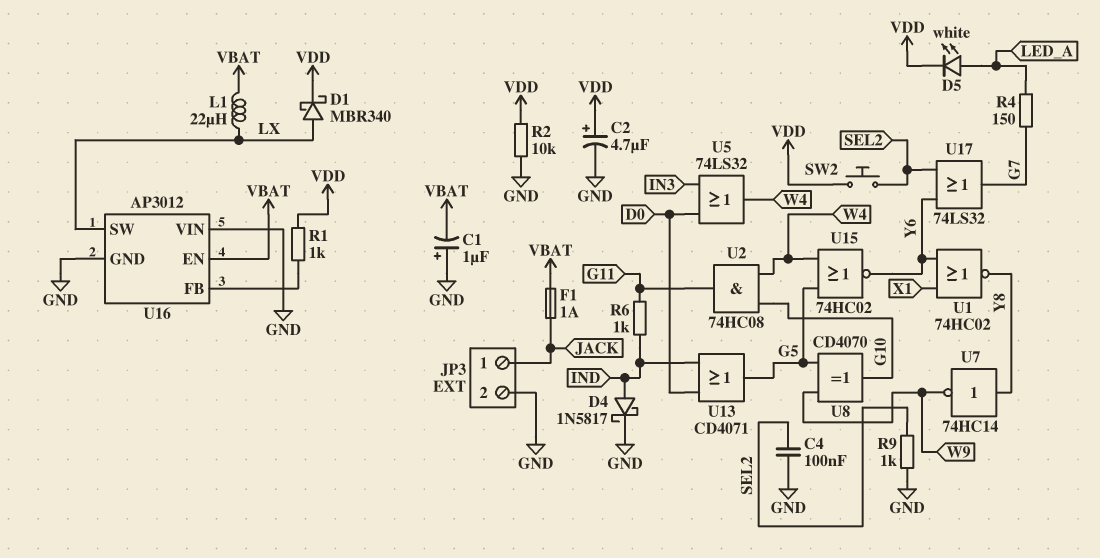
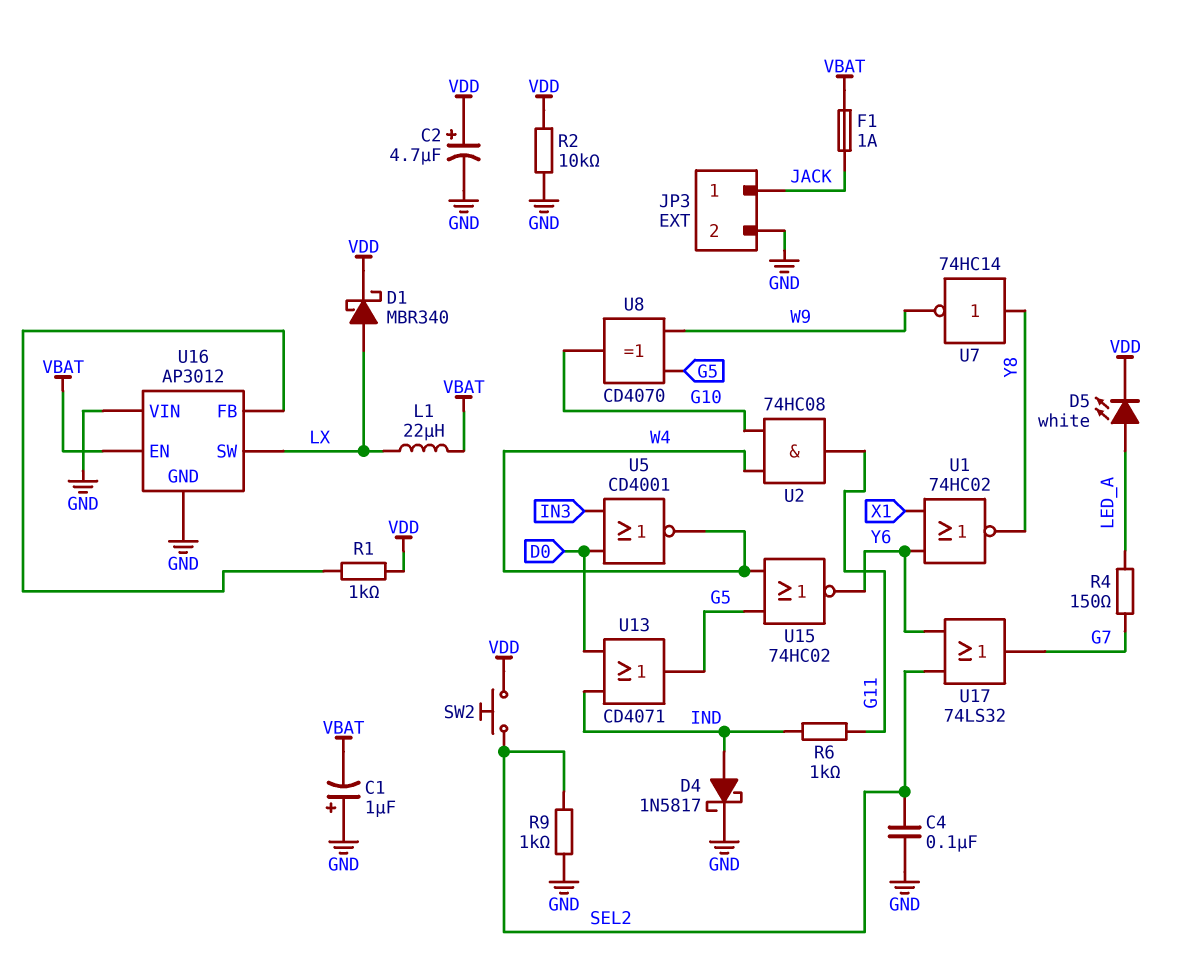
U5: OR 74LS32 (in D0, in IN3, out W4) -> NOR CD4001 (in D0, in IN3, out W4)

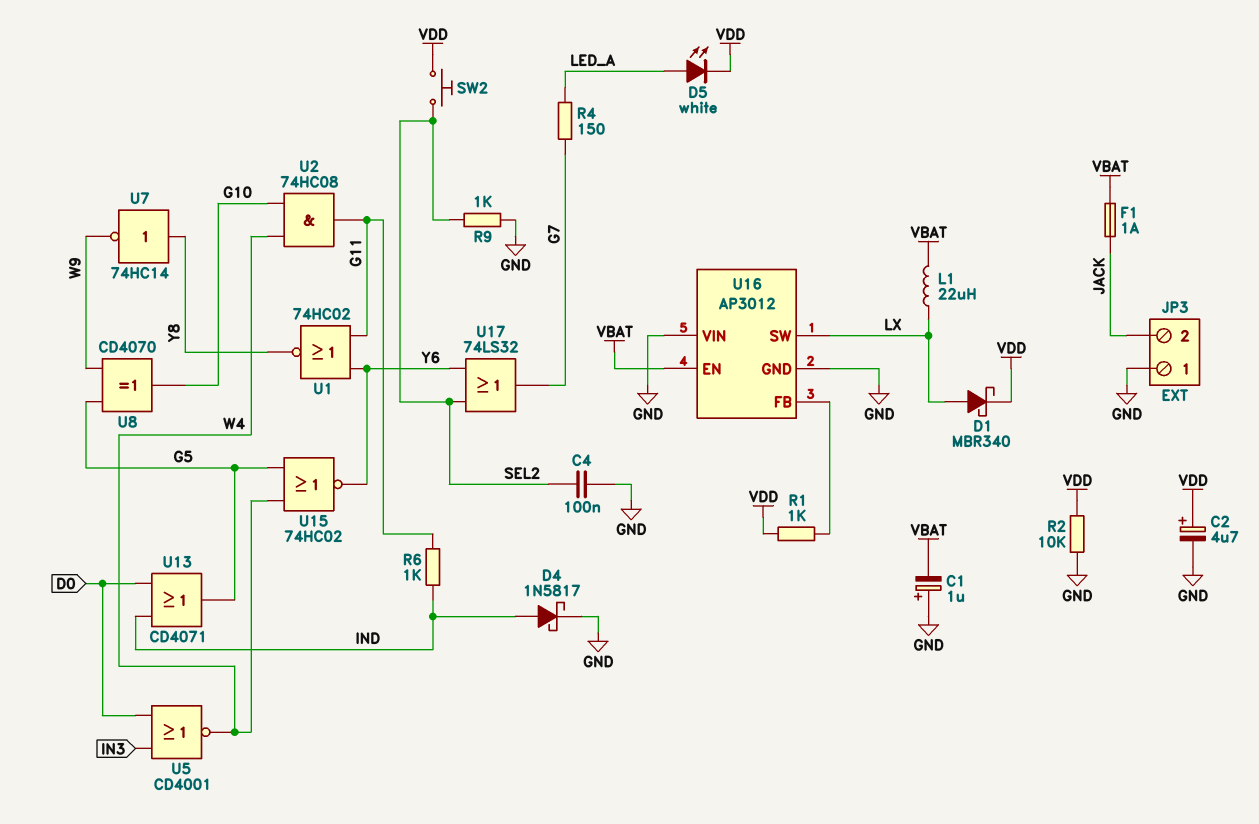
JP3 pin 1: JACK -> GND
JP3 pin 2: GND -> JACK
U1: NOR 74HC02 (in X1, in Y6, out Y8) -> NOR 74HC02 (in G11, in Y6, out Y8)

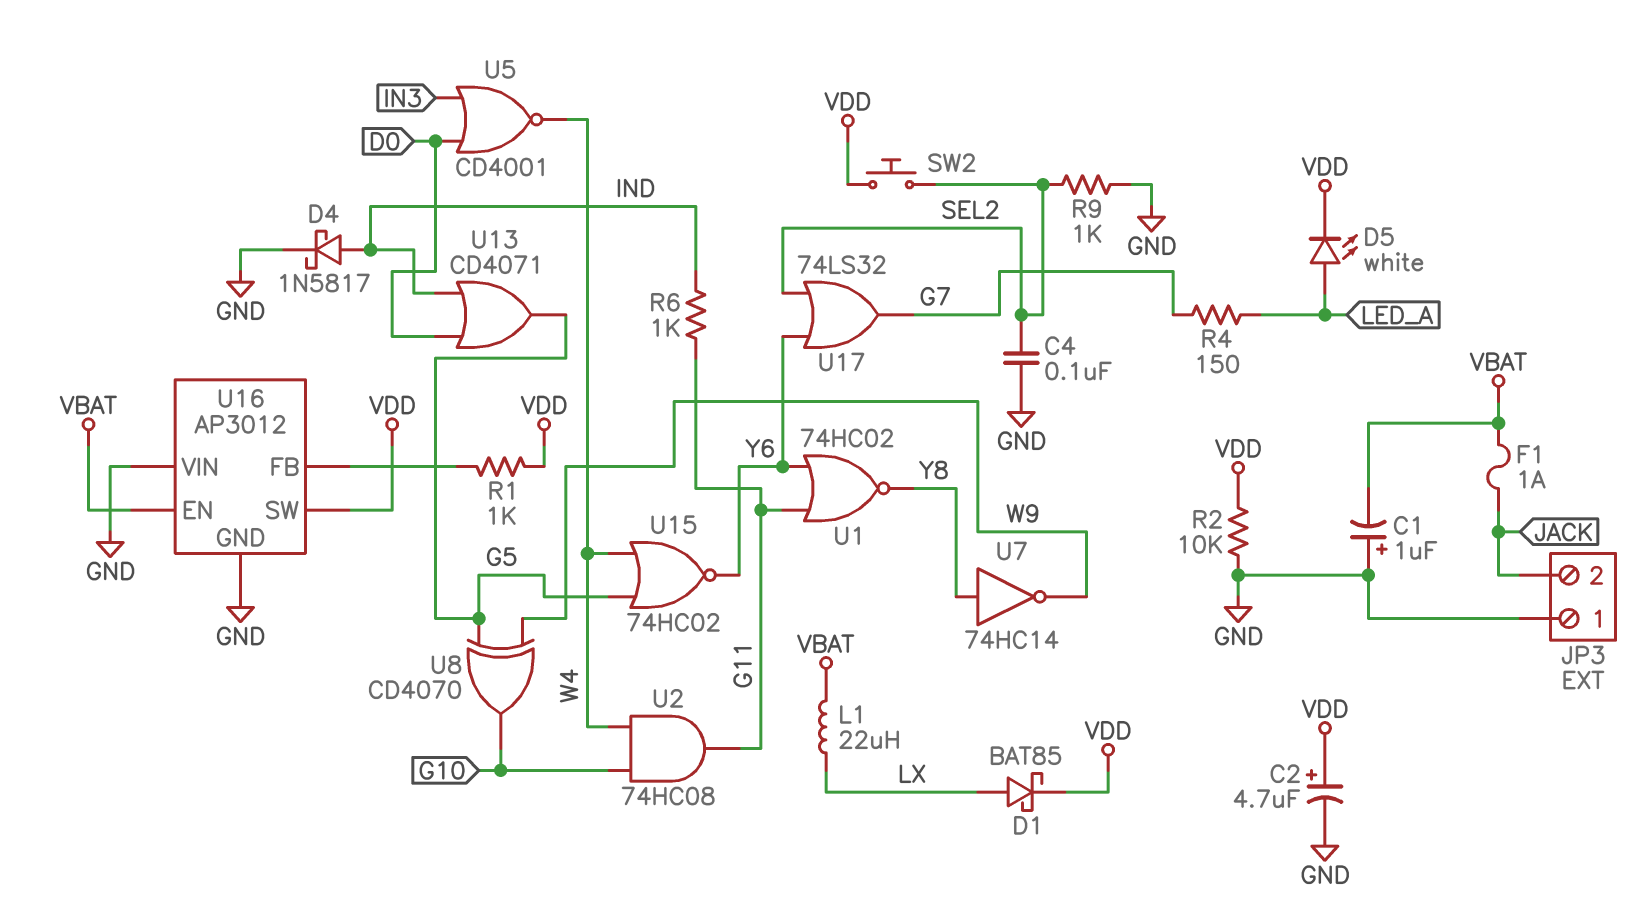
D1: schottky MBR340 (A LX, K VDD) -> schottky BAT85 (A LX, K VDD)
U16 pin SW: LX -> VDD

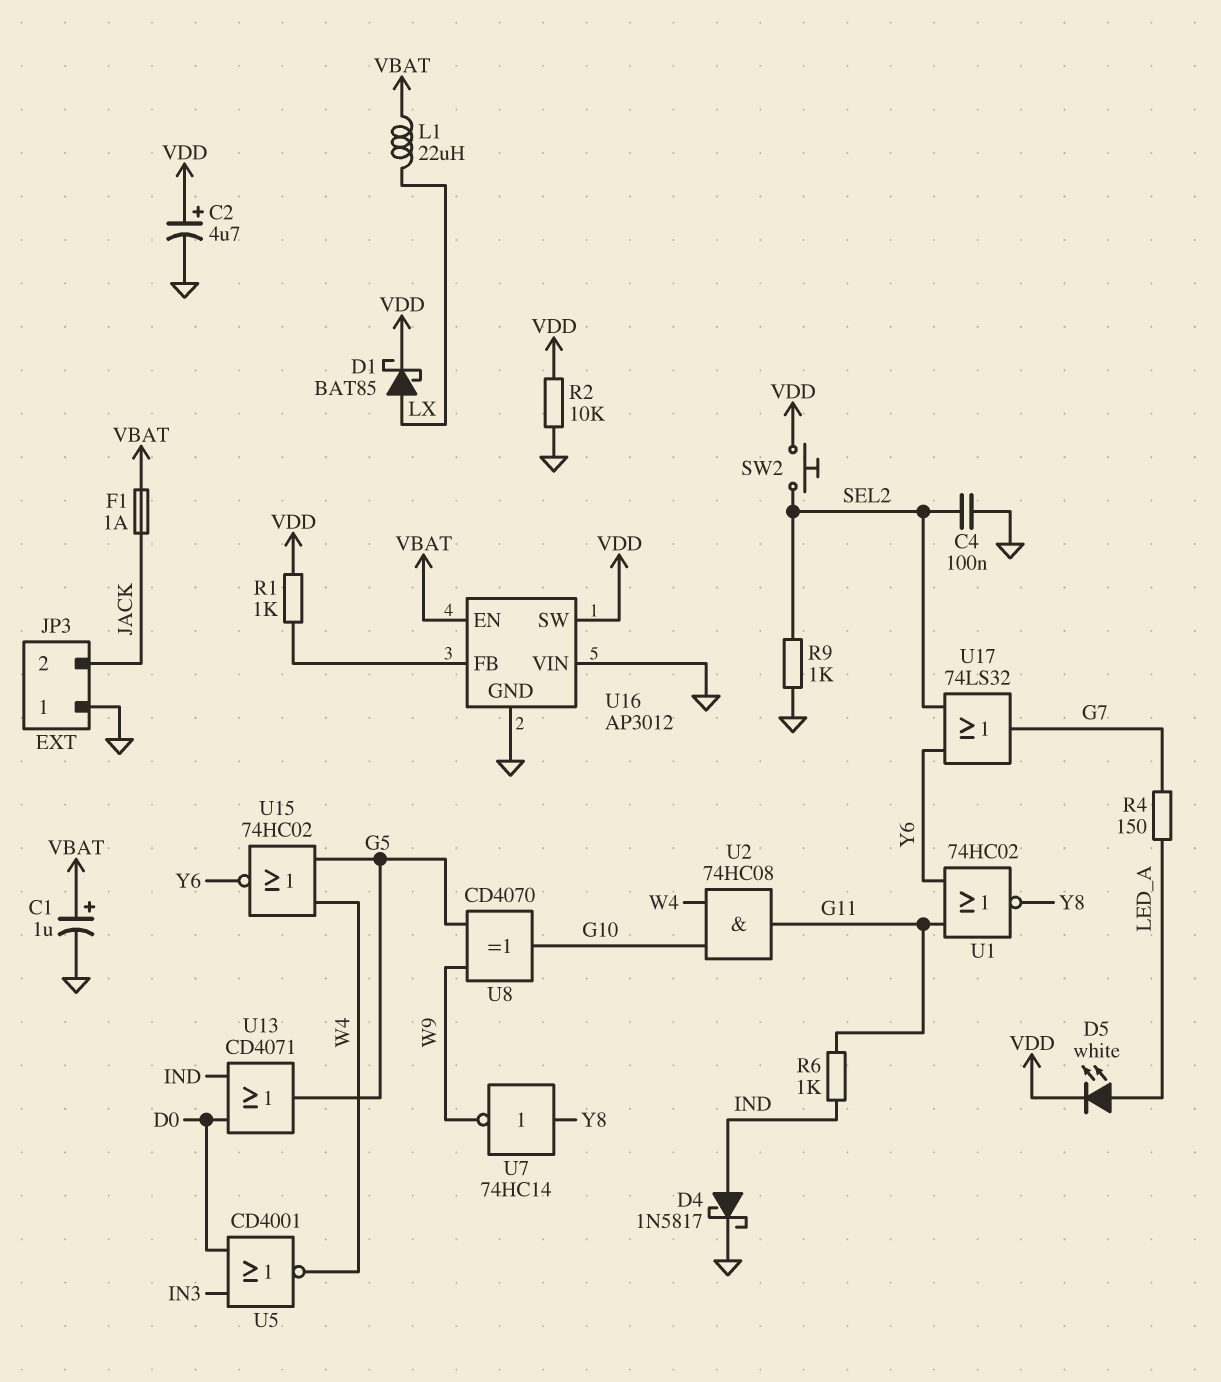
C1: 1uF (plus GND, minus VBAT) -> 1uF (plus VBAT, minus GND)

